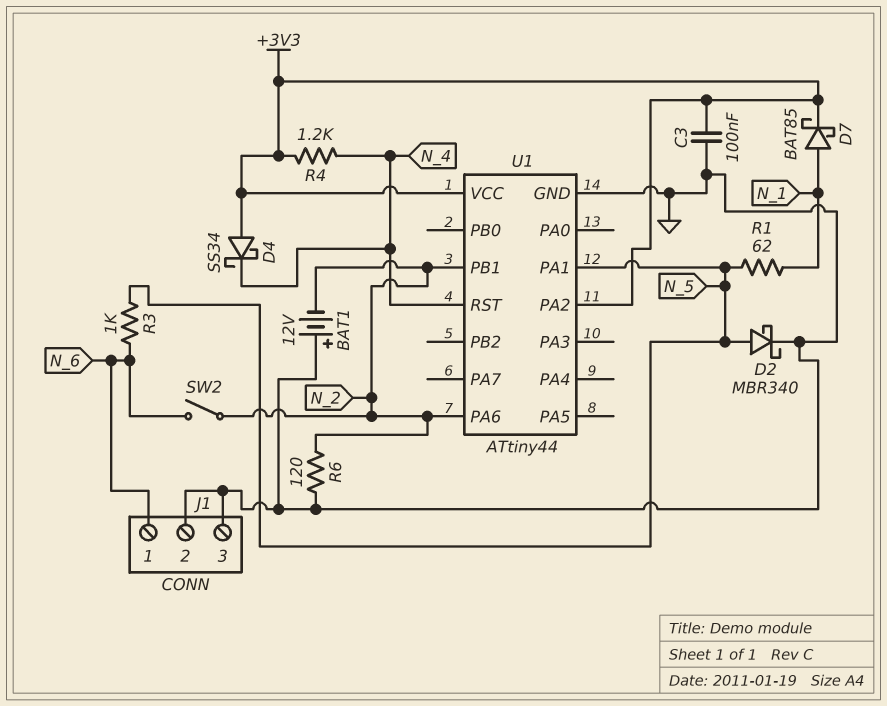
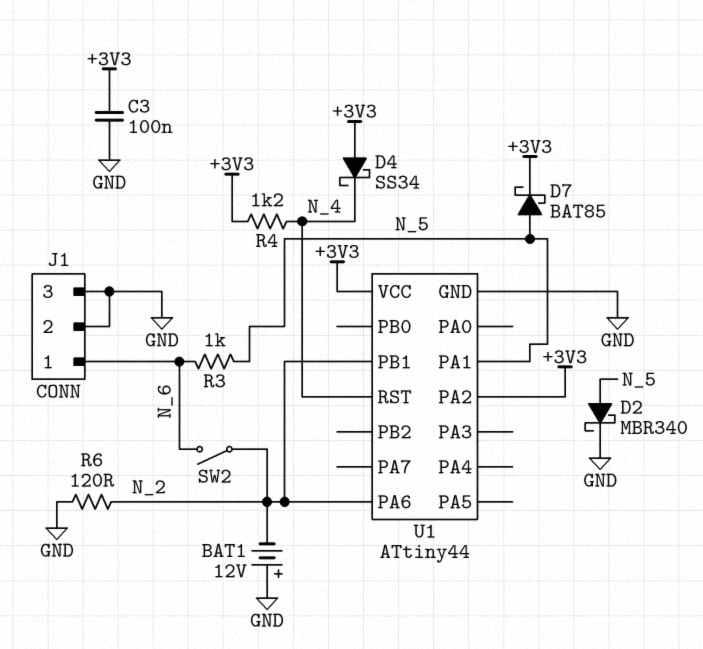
D7: schottky BAT85 (A N_1, K +3V3) -> schottky BAT85 (A N_5, K +3V3)
R1: 62 (N_1, N_5) -> none

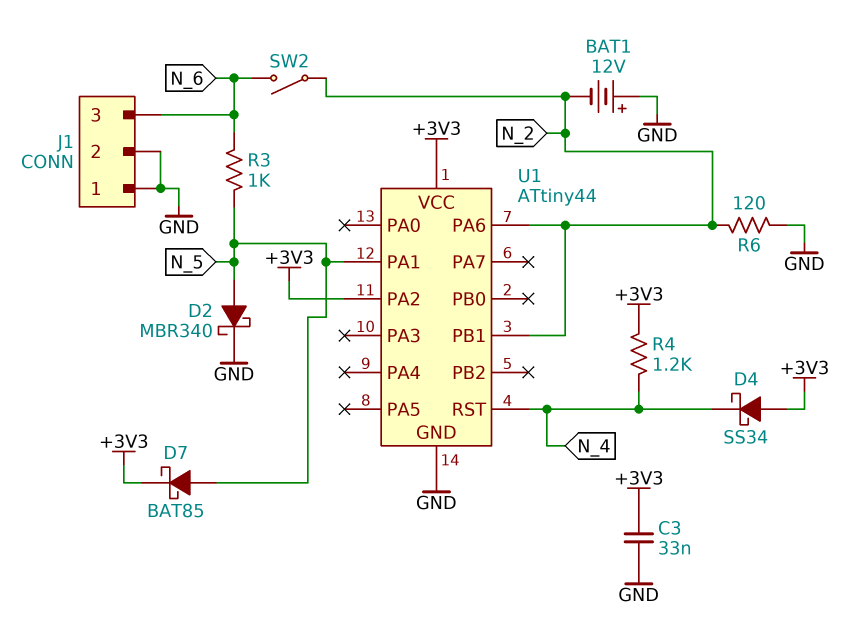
C3: 100nF (+3V3, GND) -> 33nF (+3V3, GND)
J1 pin 1: N_6 -> GND
J1 pin 3: GND -> N_6

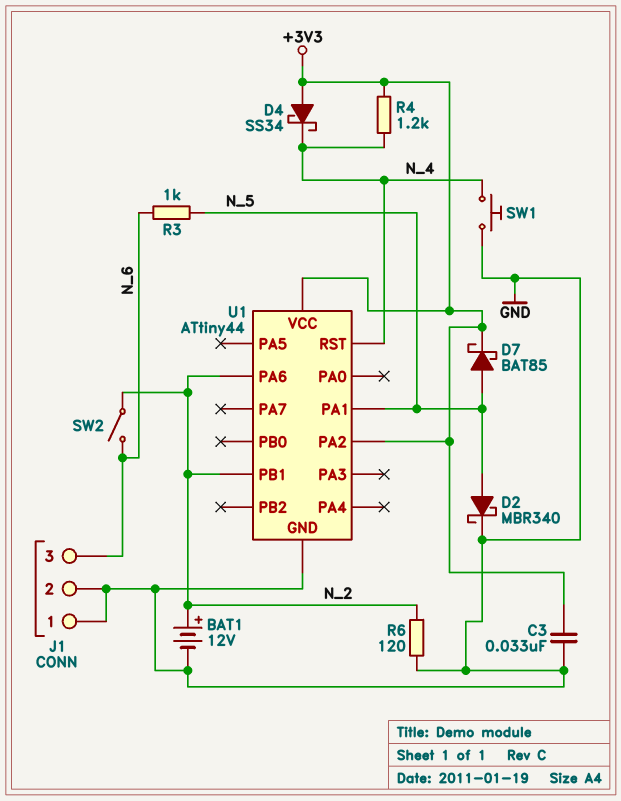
BAT1: 12V (plus GND, minus N_2) -> 12V (plus N_2, minus GND)
SW1: none -> button (GND, N_4)

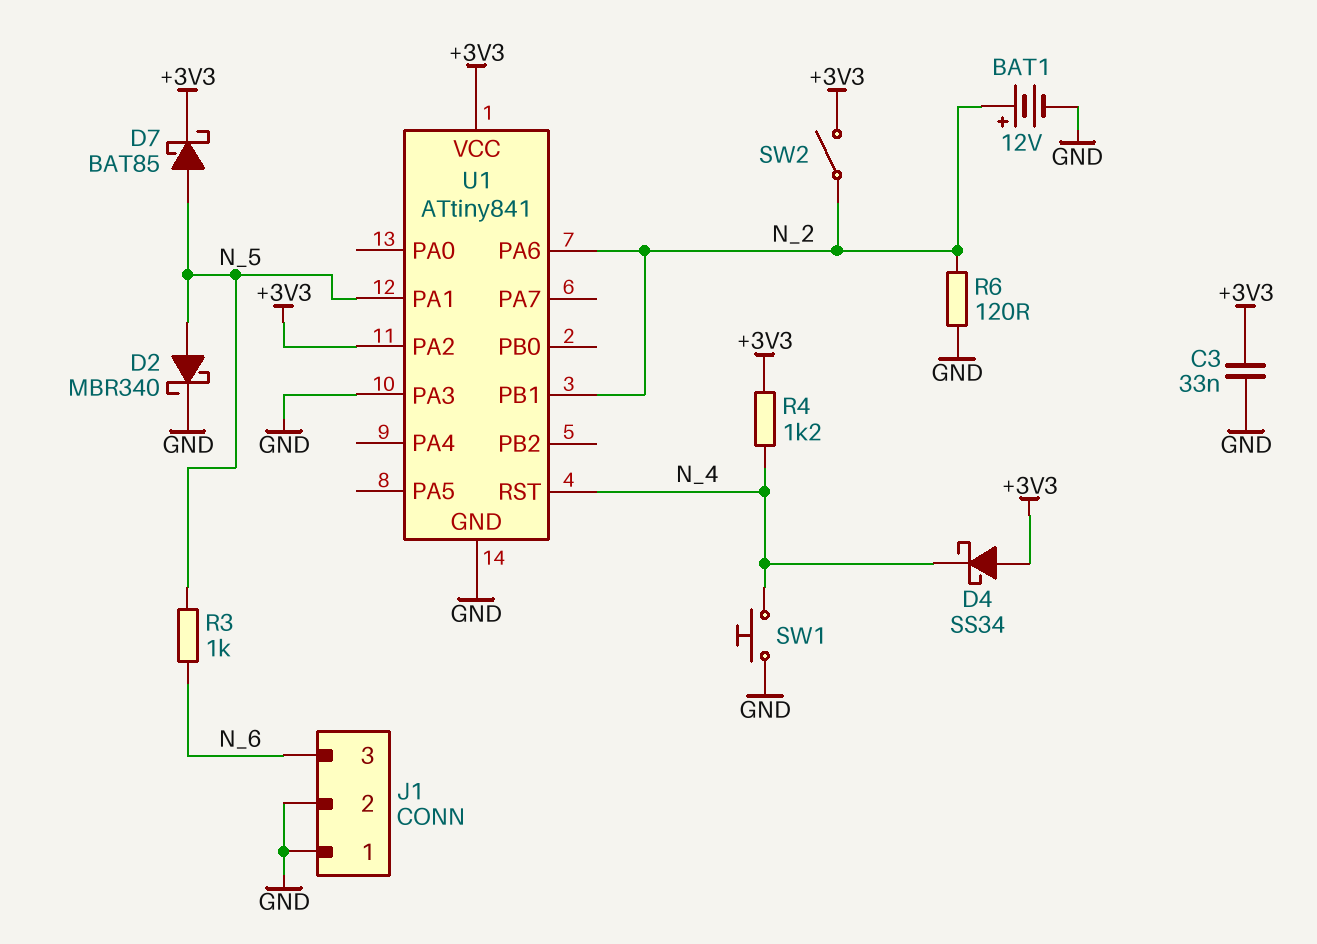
SW2: switch (N_2, N_6) -> switch (+3V3, N_2)
U1: ATtiny44 -> ATtiny841
U1 pin PA3: none -> GND

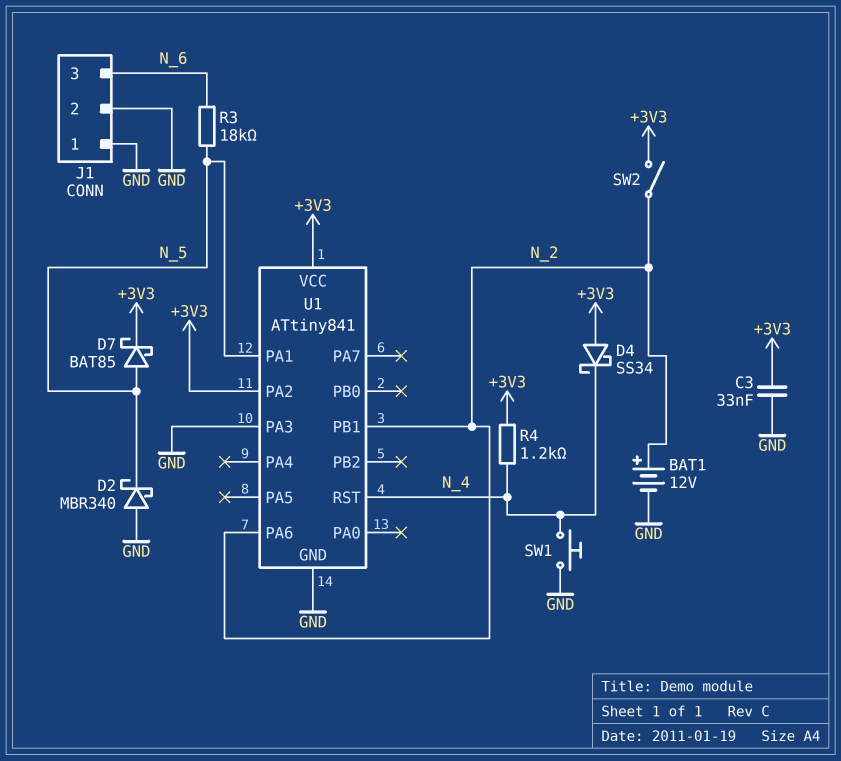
D2: schottky MBR340 (A N_5, K GND) -> schottky MBR340 (A GND, K N_5)
R3: 1k (N_5, N_6) -> 18k (N_5, N_6)
R6: 120 (GND, N_2) -> none

